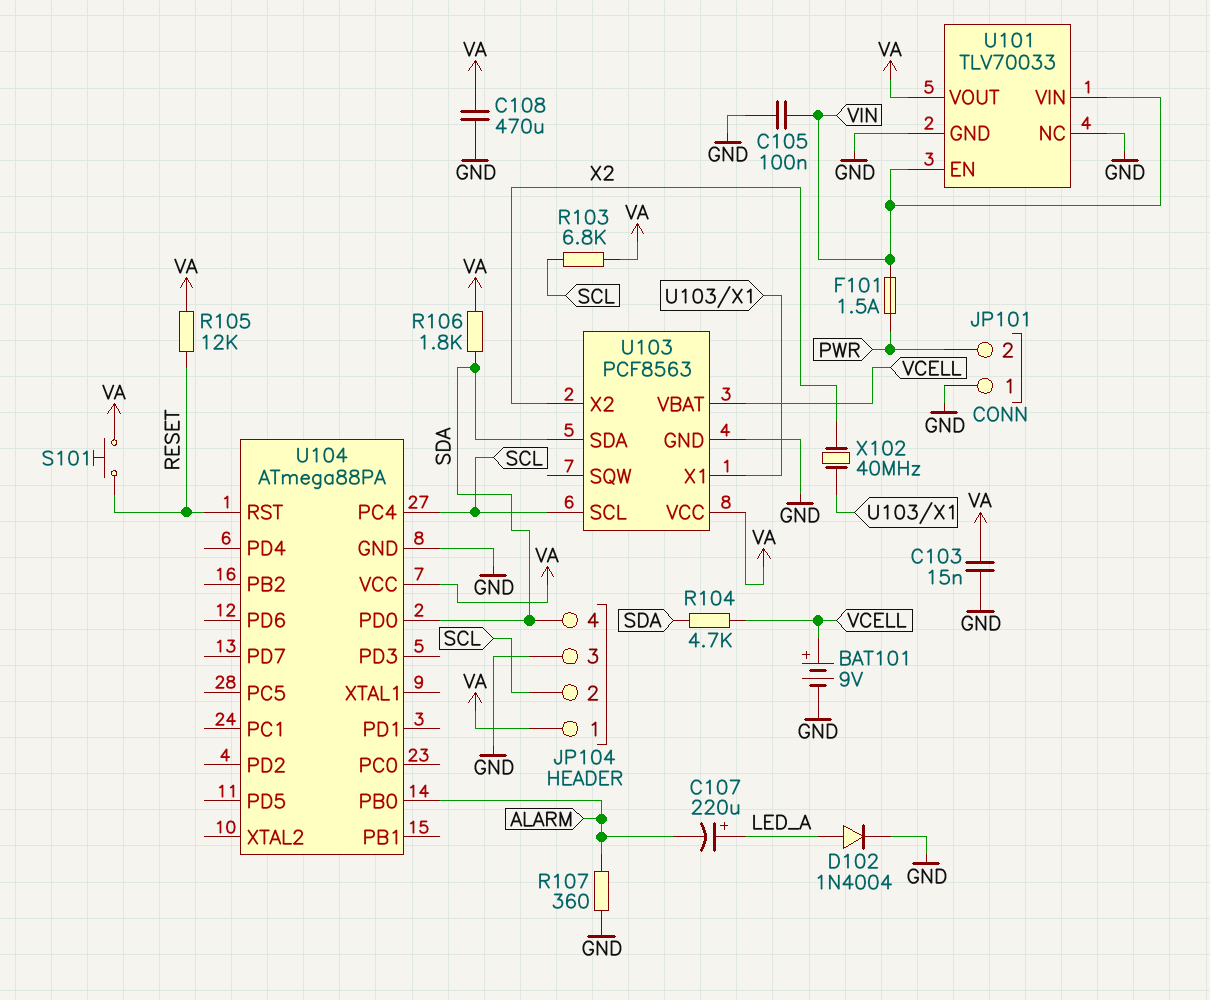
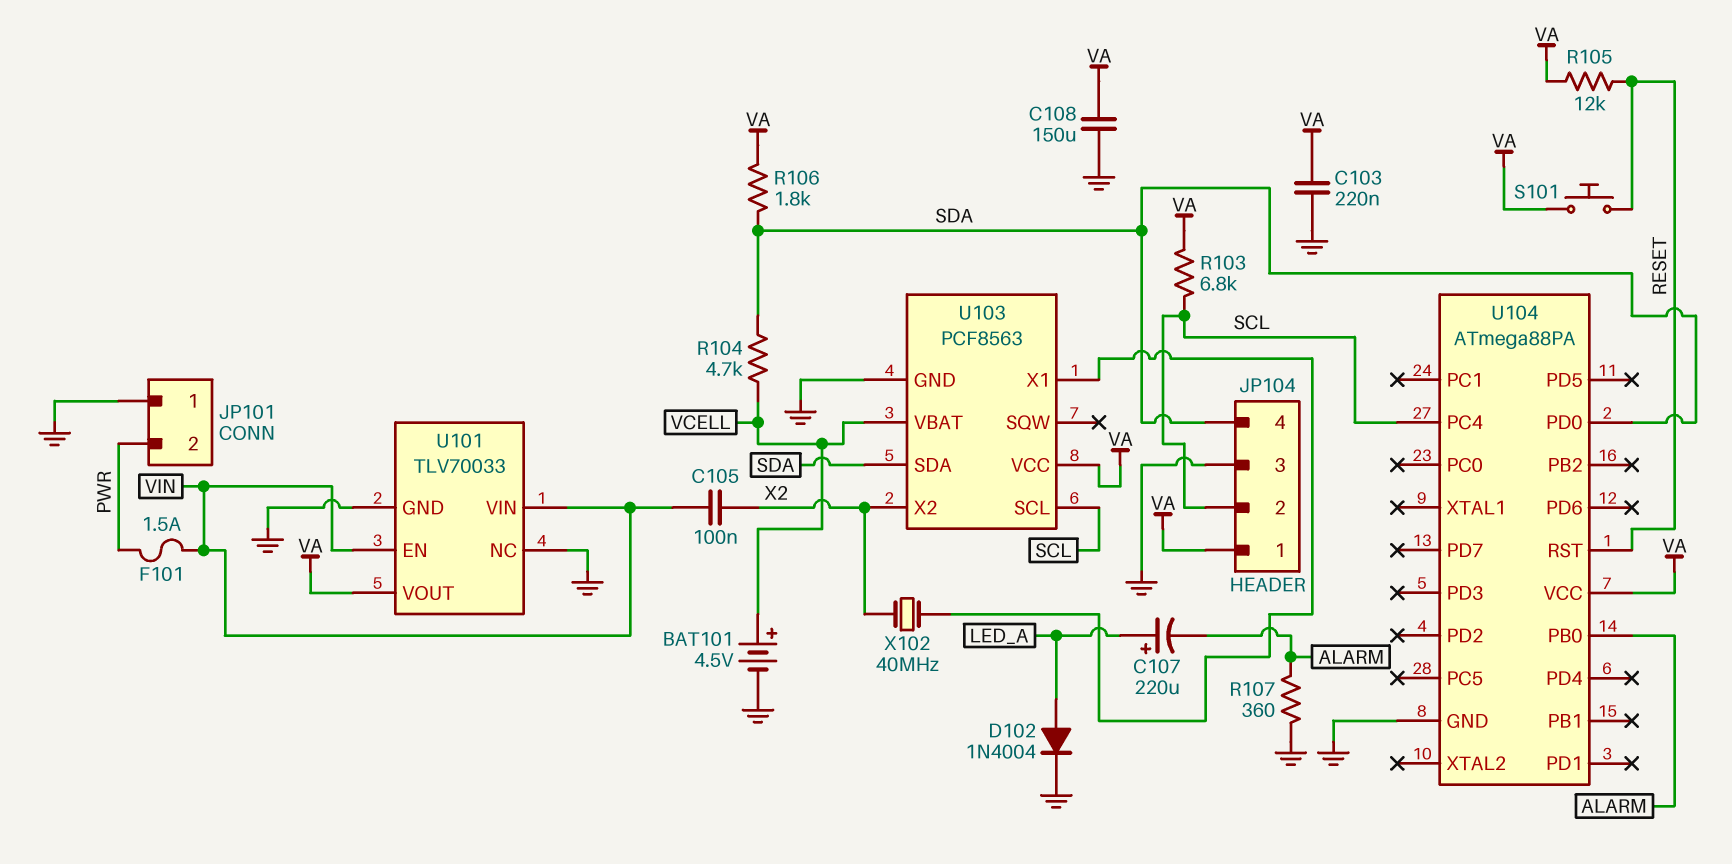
BAT101: 9V (plus VCELL, minus GND) -> 4.5V (plus VCELL, minus GND)
C103: 15nF (GND, VA) -> 220nF (GND, VA)
C105: 100nF (GND, VIN) -> 100nF (VIN, X2)
C108: 470uF (GND, VA) -> 150uF (GND, VA)

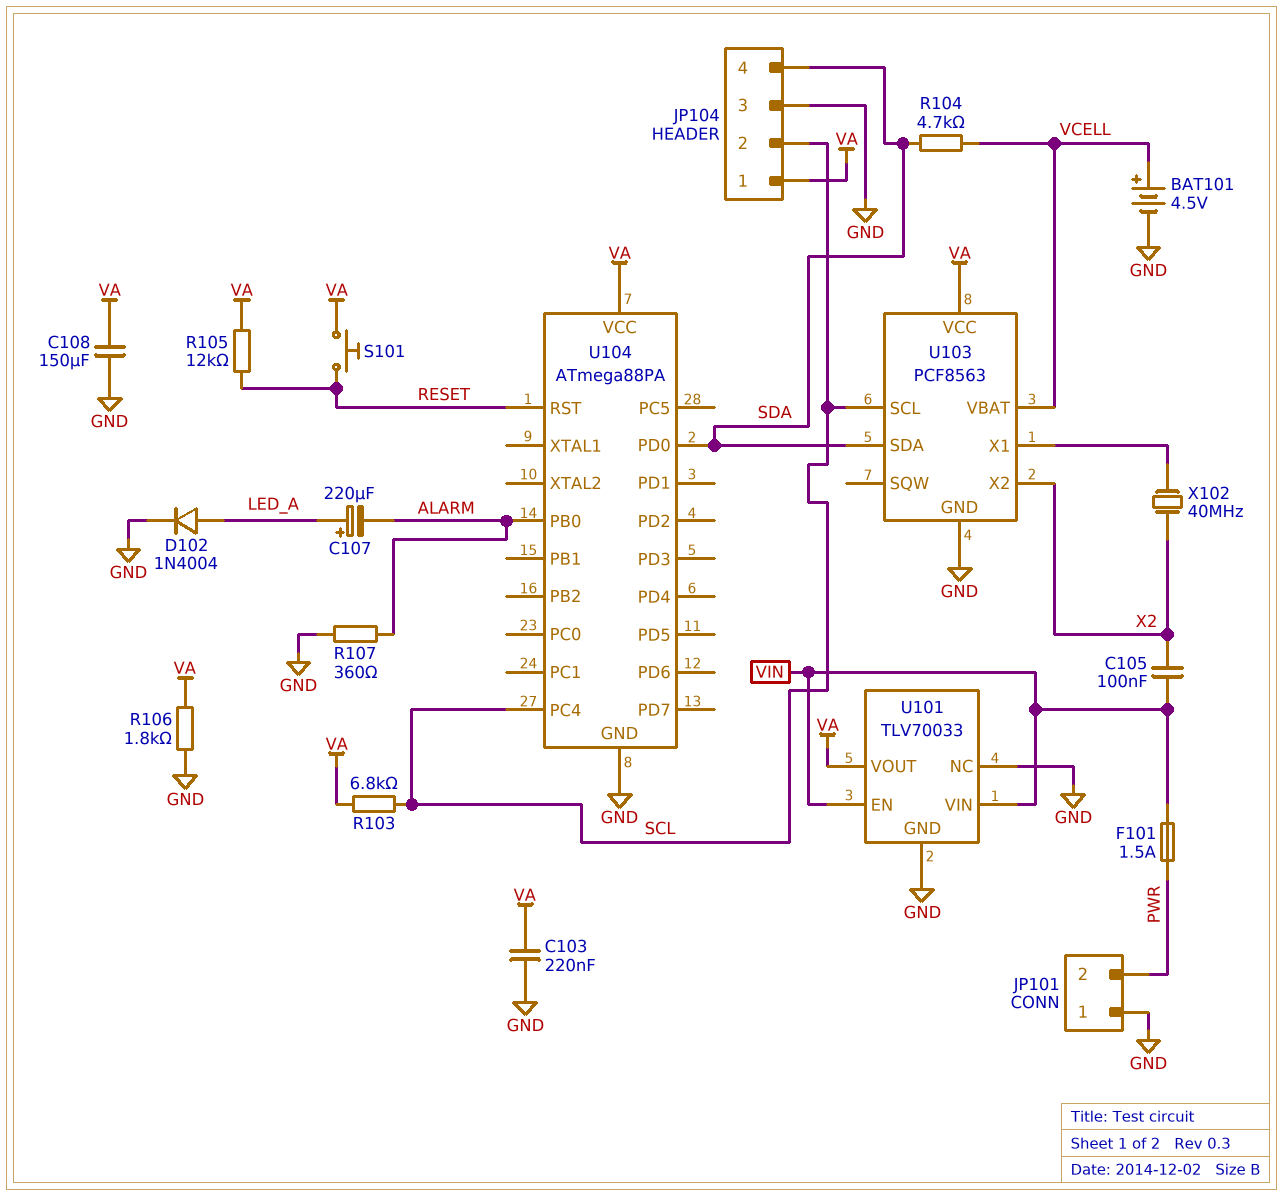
R106: 1.8k (SDA, VA) -> 1.8k (GND, VA)

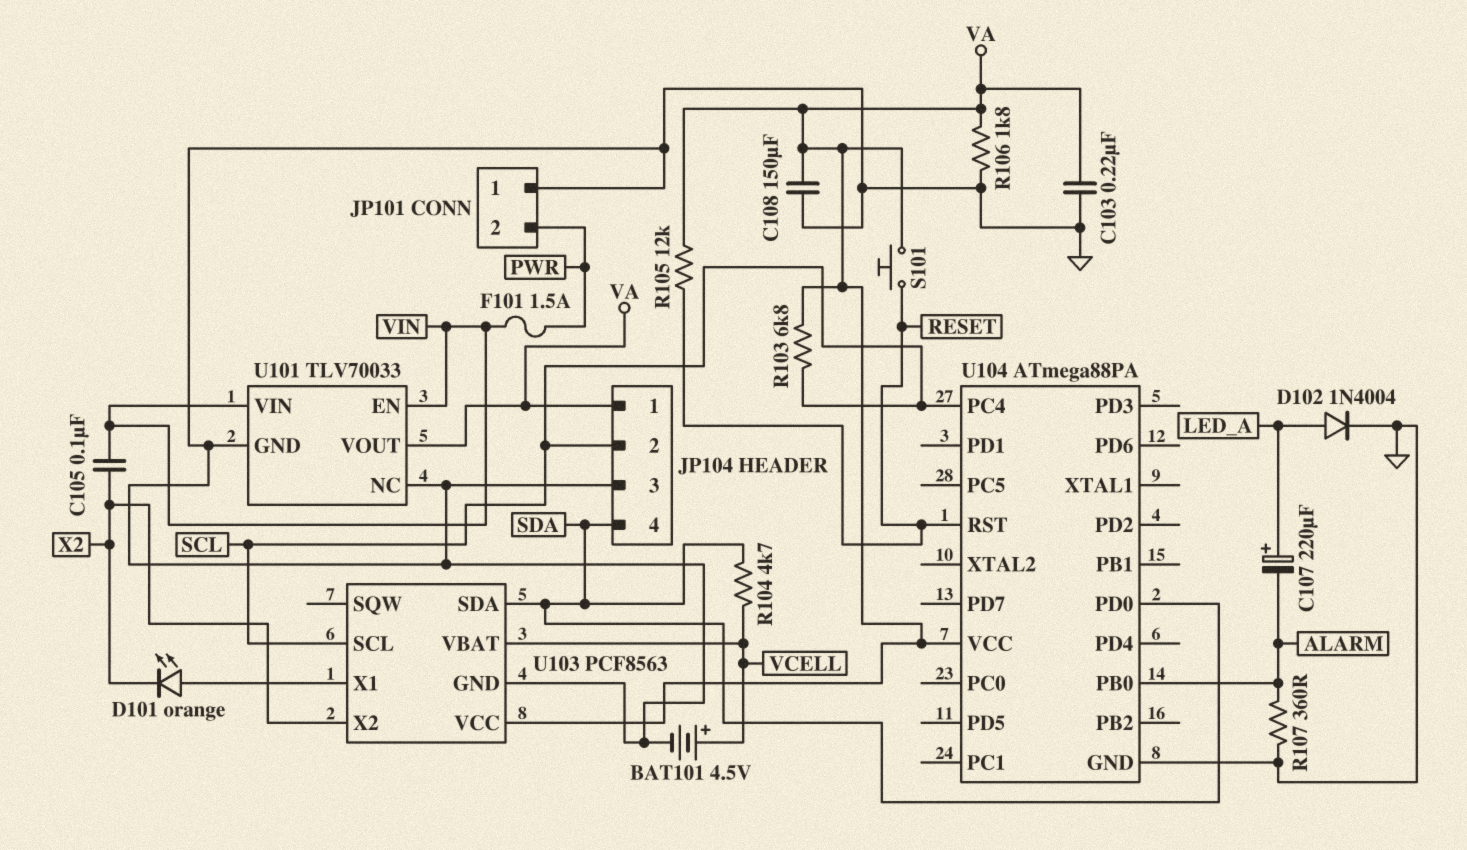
D101: none -> LED orange (A U103/X1, K X2)
X102: 40MHz (U103/X1, X2) -> none

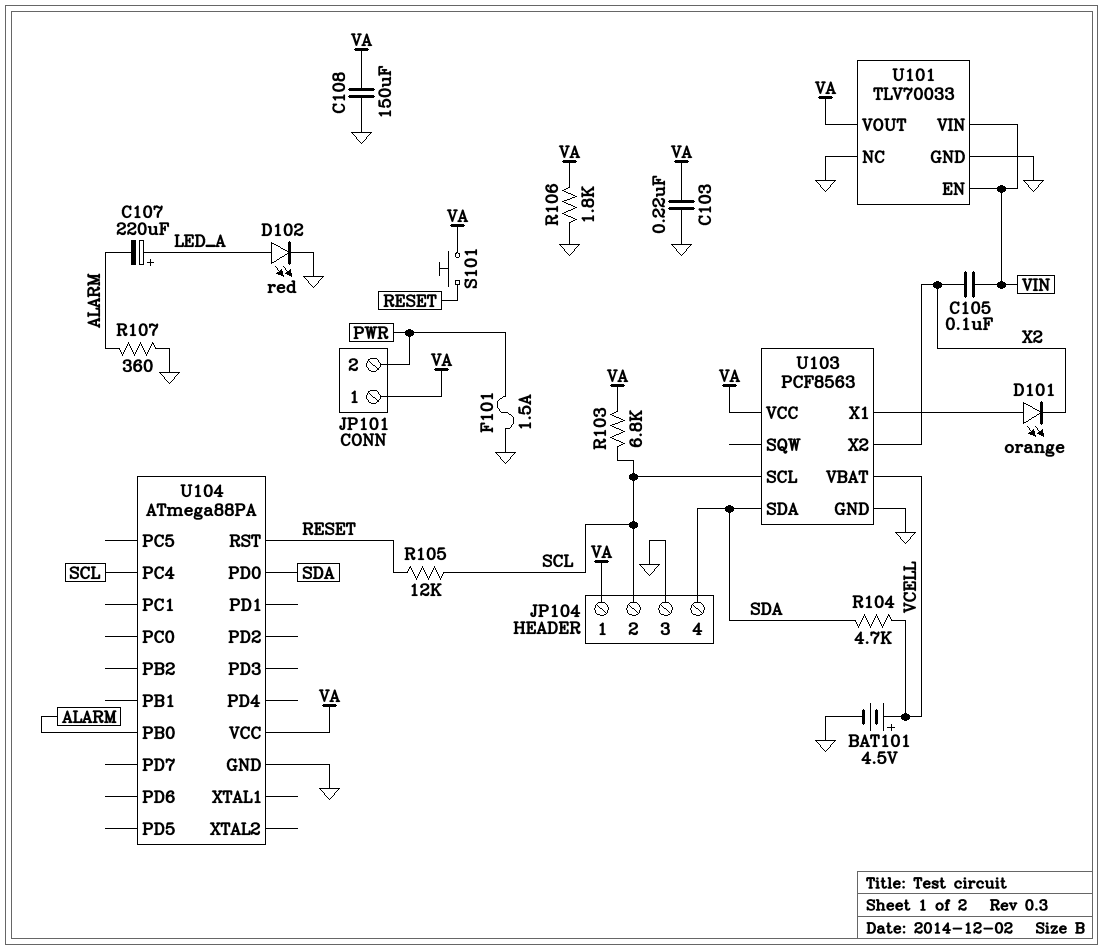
D102: diode 1N4004 (A LED_A, K GND) -> LED red (A LED_A, K GND)
F101: 1.5A (PWR, VIN) -> 1.5A (GND, PWR)
JP101 pin 1: GND -> VA
R105: 12k (RESET, VA) -> 12k (RESET, SCL)

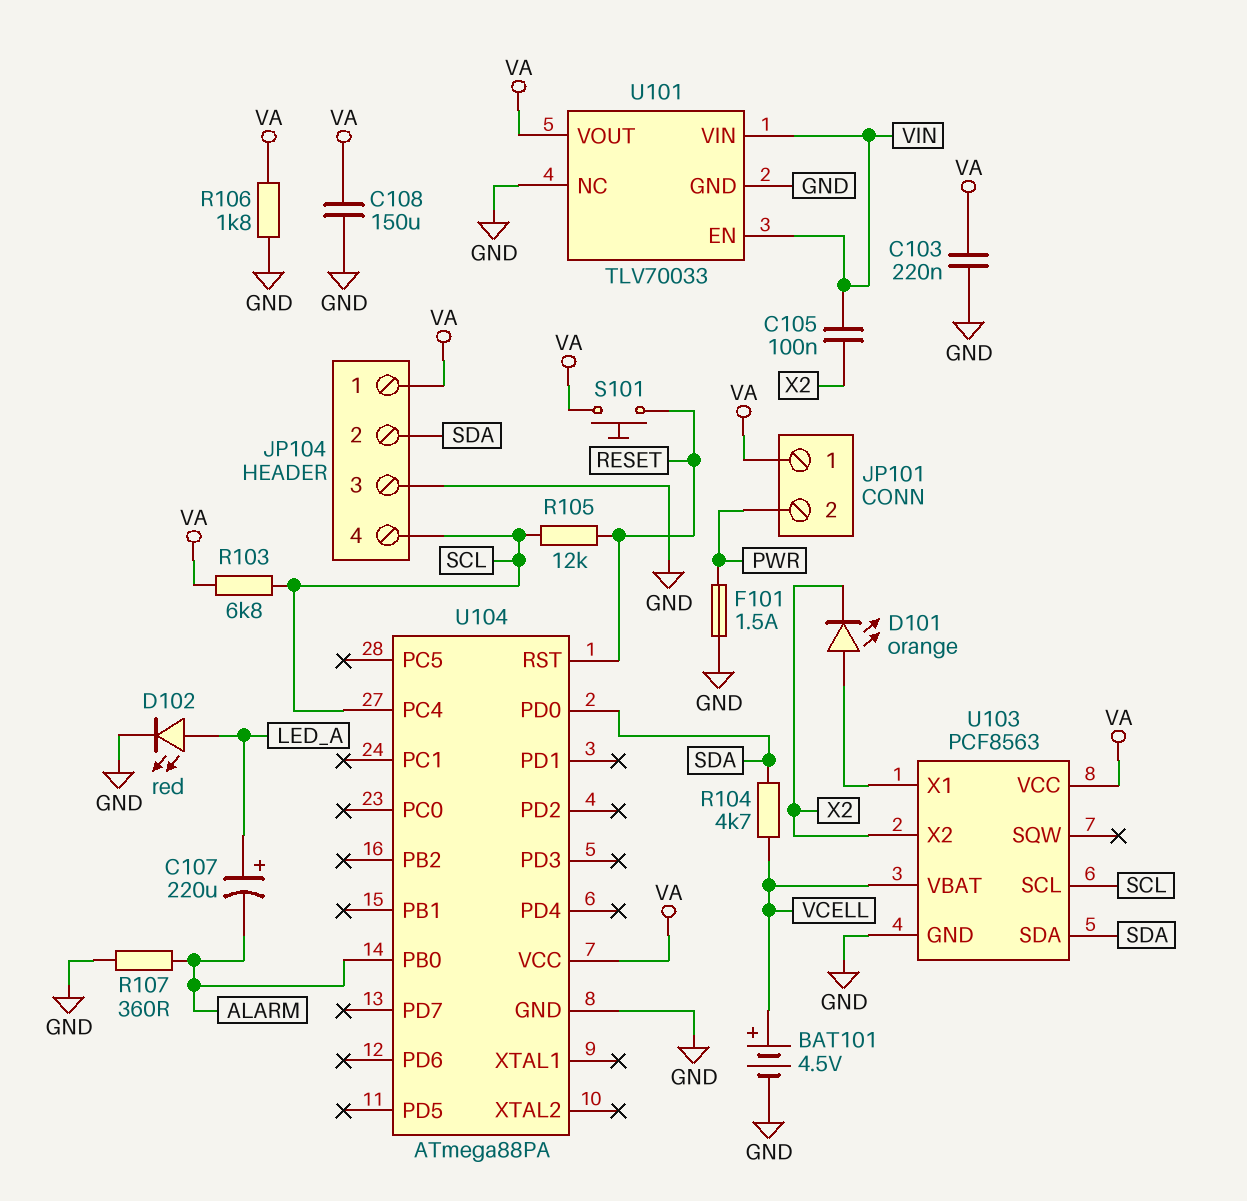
JP104 pin 2: SCL -> SDA
JP104 pin 4: SDA -> SCL

